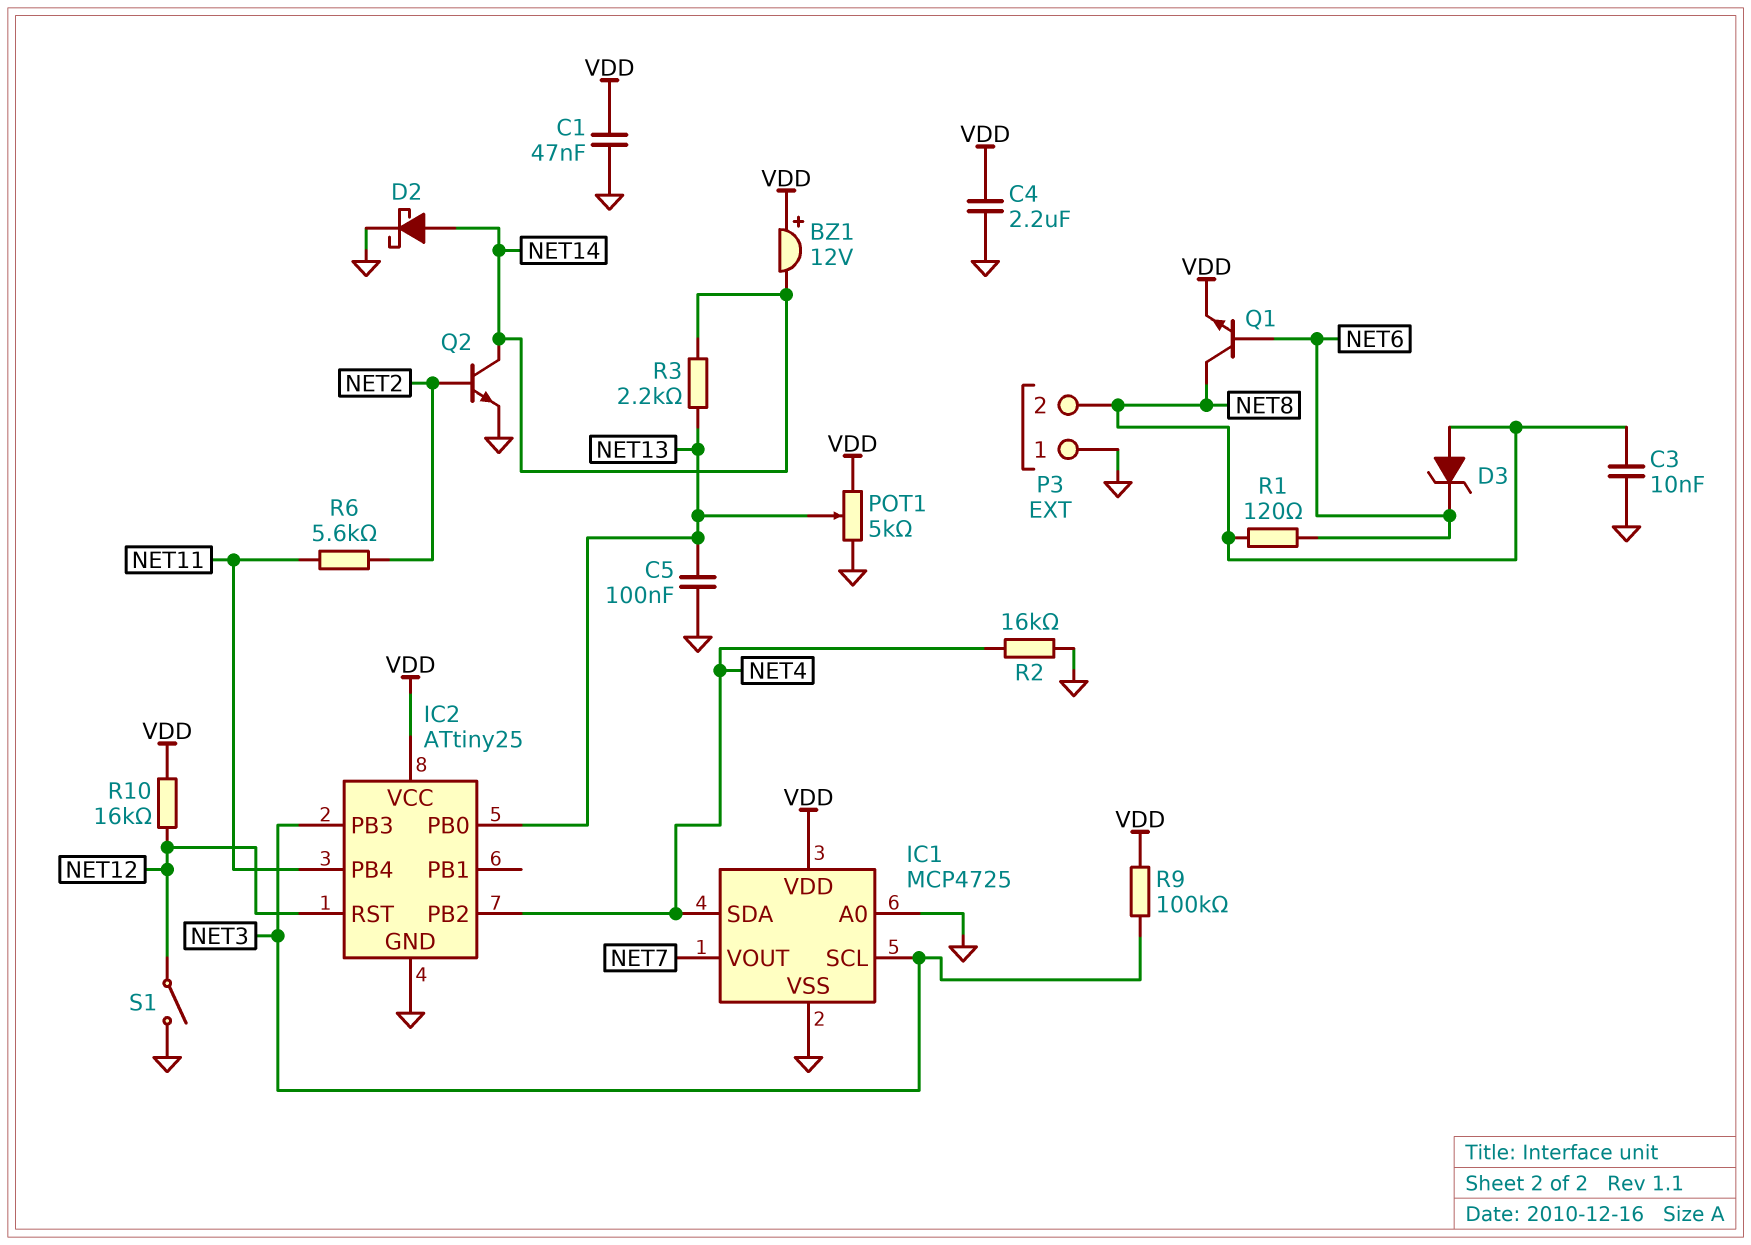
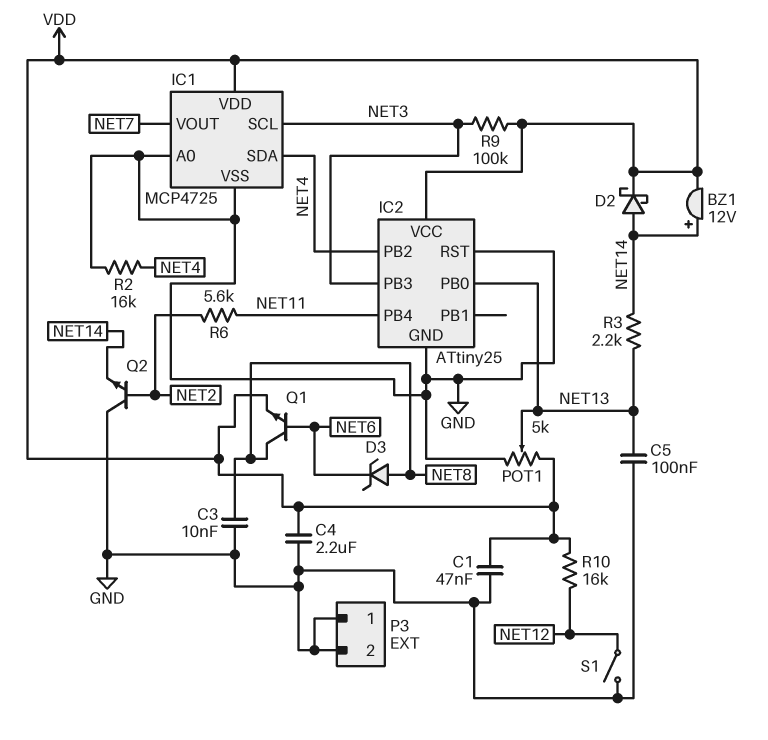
BZ1: buzzer 12V (plus VDD, minus NET14) -> buzzer 12V (plus NET14, minus VDD)
D2: schottky (A NET14, K GND) -> schottky (A NET14, K VDD)
IC2 pin RST: NET12 -> GND
P3 pin 2: NET8 -> GND
Q2: NPN (B NET2, C NET14, E GND) -> NPN (B NET2, C GND, E NET14)
R1: 120 (NET6, NET8) -> none

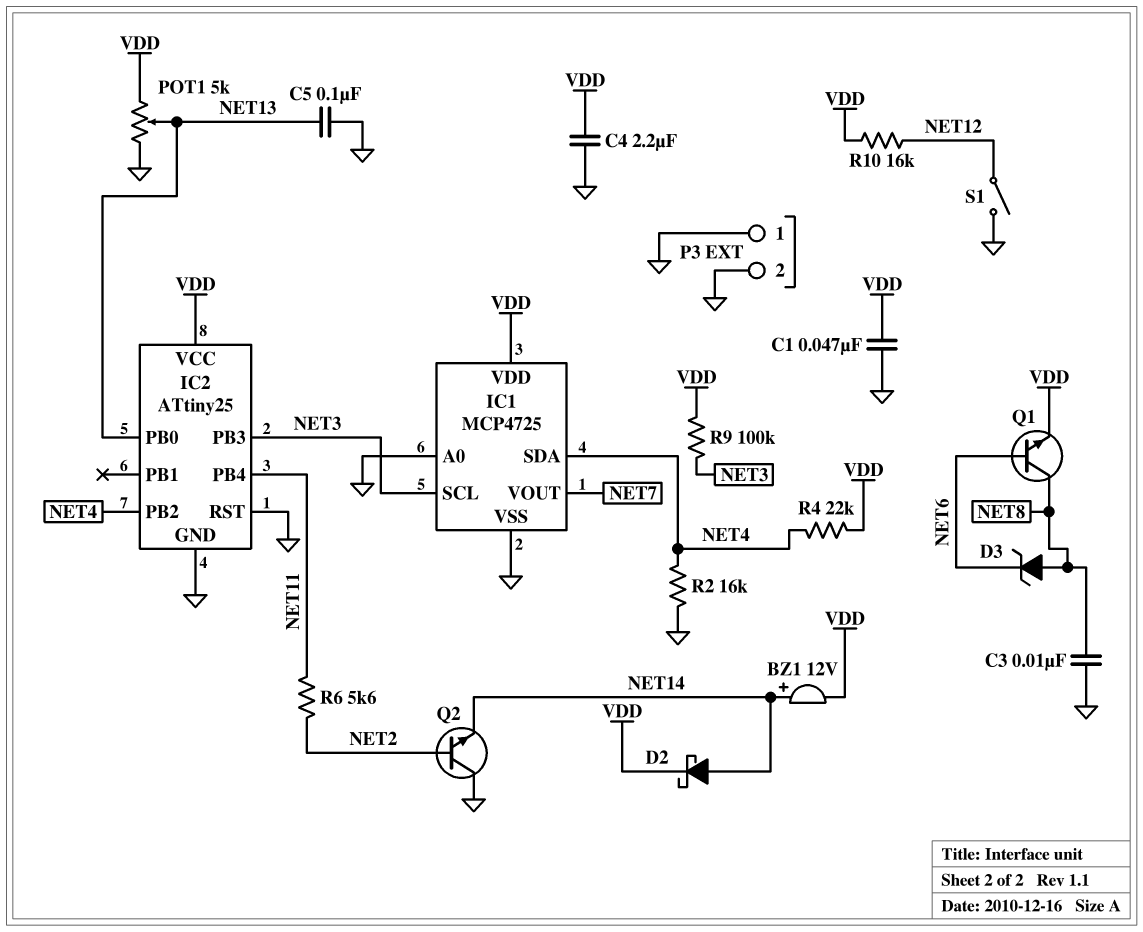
R3: 2.2k (NET13, NET14) -> none
R4: none -> 22k (NET4, VDD)

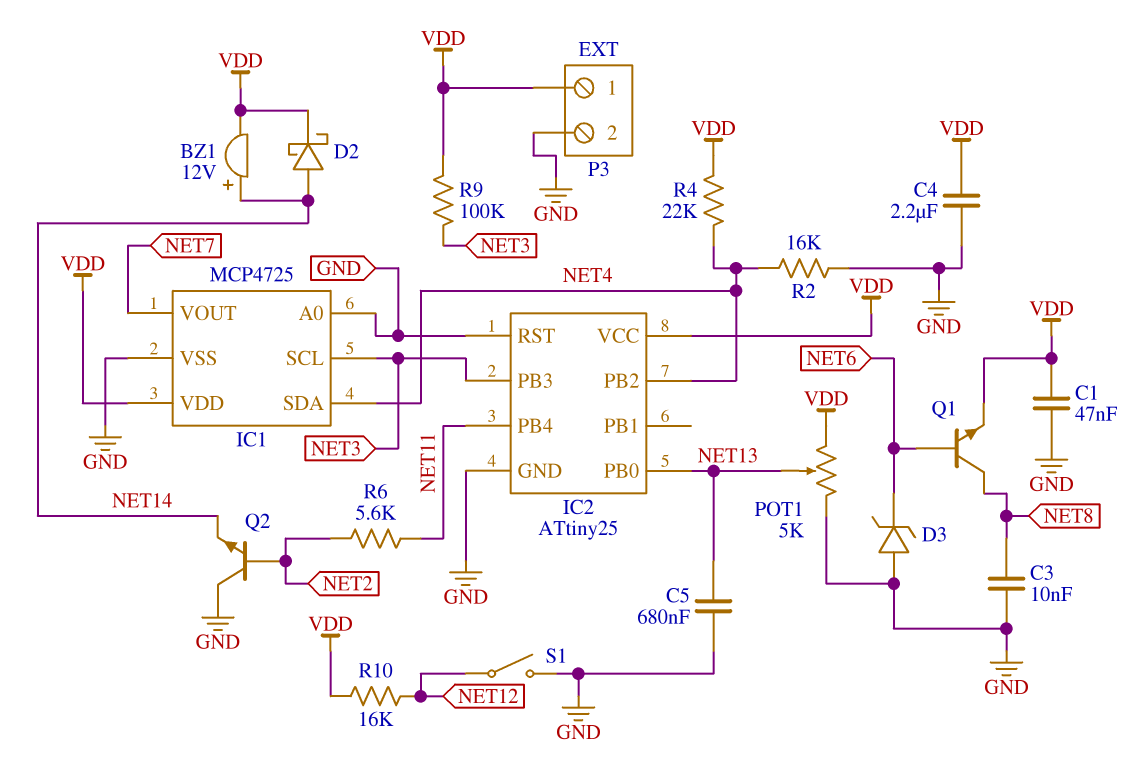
C5: 100nF (GND, NET13) -> 680nF (GND, NET13)
D3: zener (A NET8, K NET6) -> zener (A GND, K NET6)
P3 pin 1: GND -> VDD

